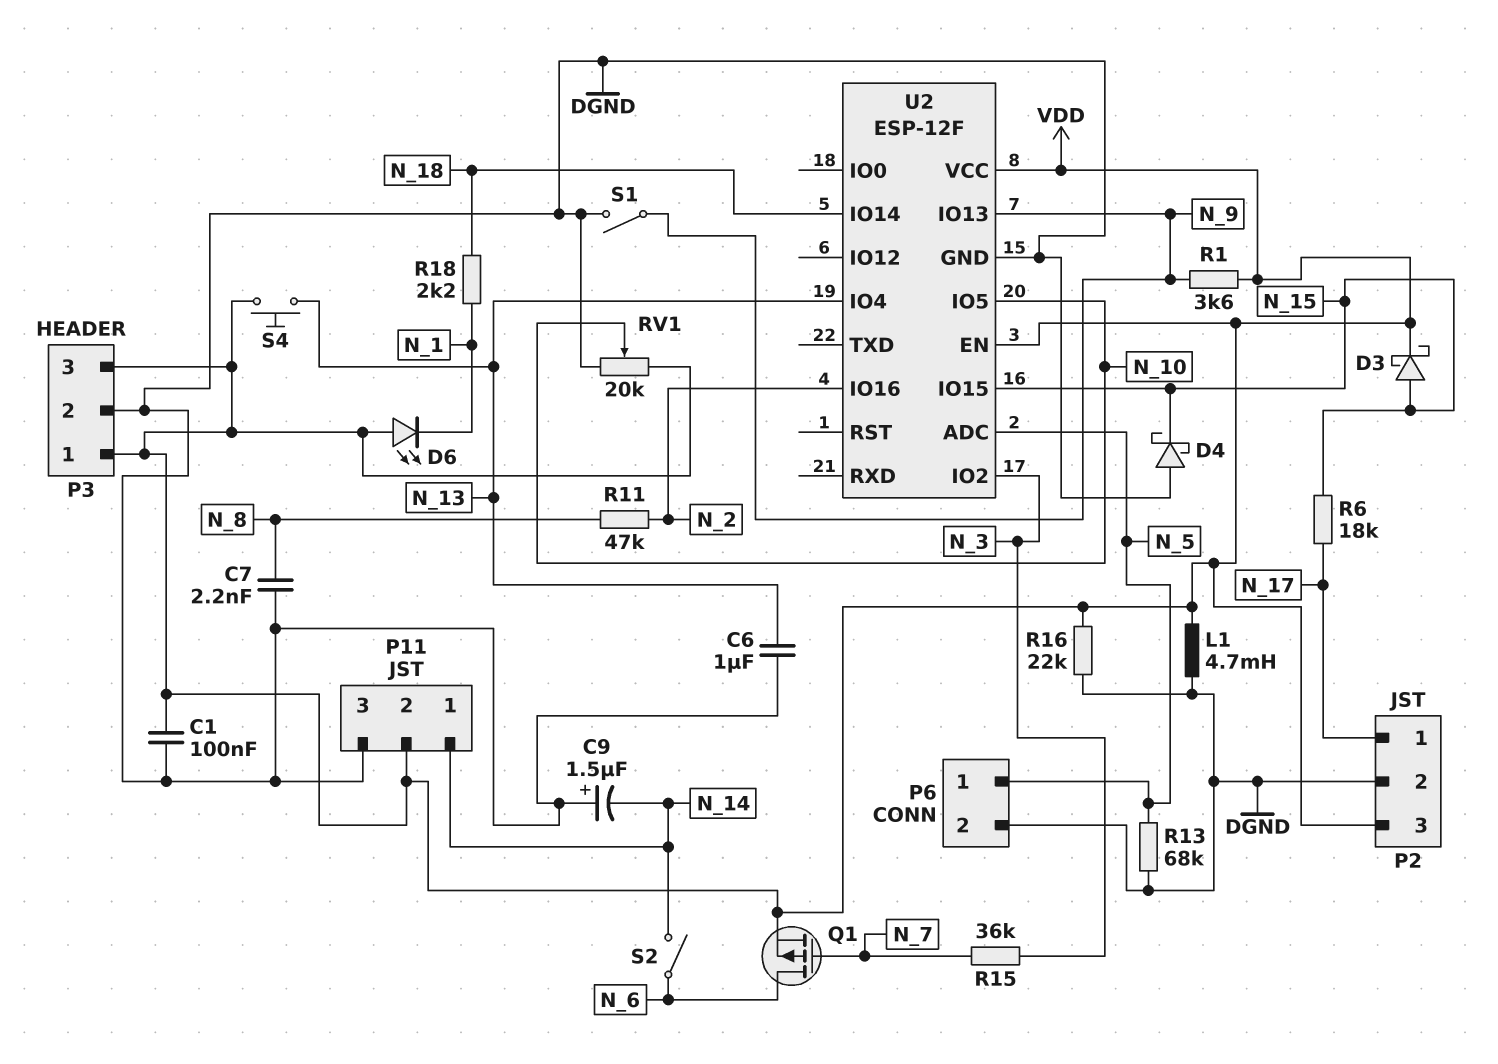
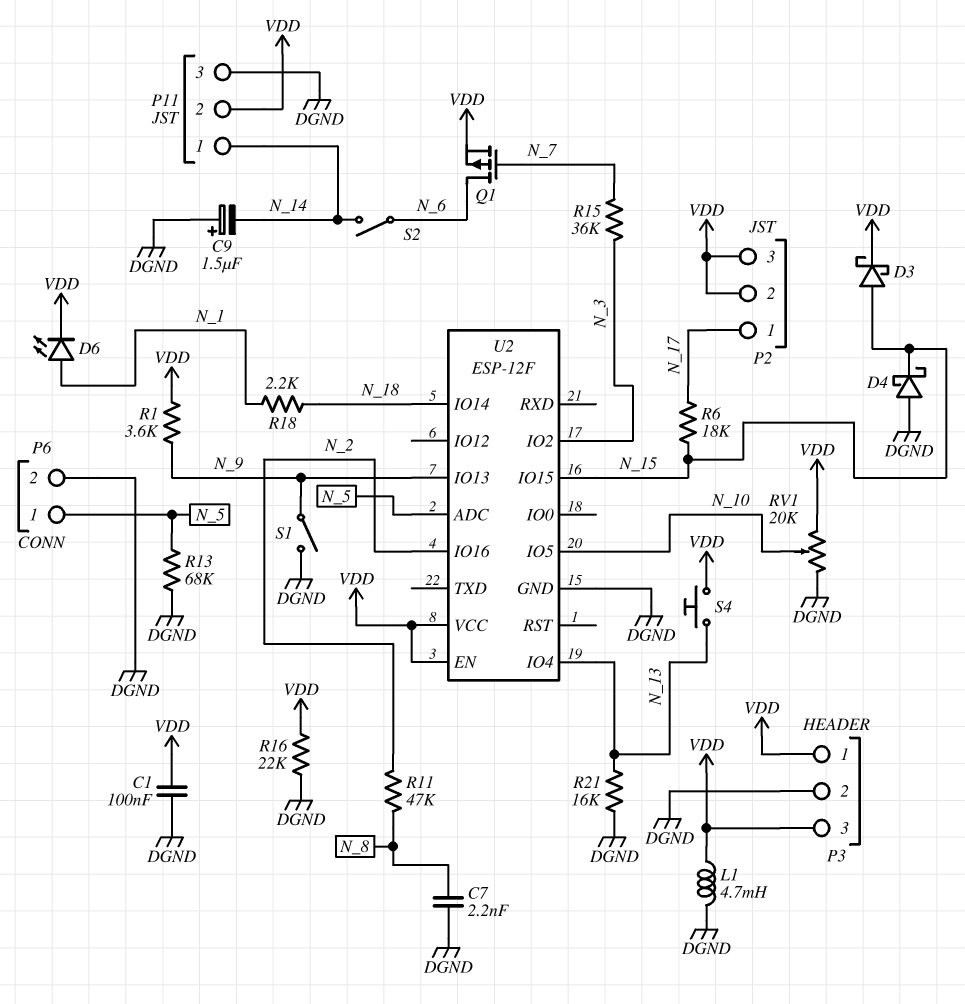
C6: 1uF (DGND, N_13) -> none
D6: LED (A VDD, K N_1) -> LED (A N_1, K VDD)
P2 pin 2: DGND -> VDD
R21: none -> 16k (DGND, N_13)

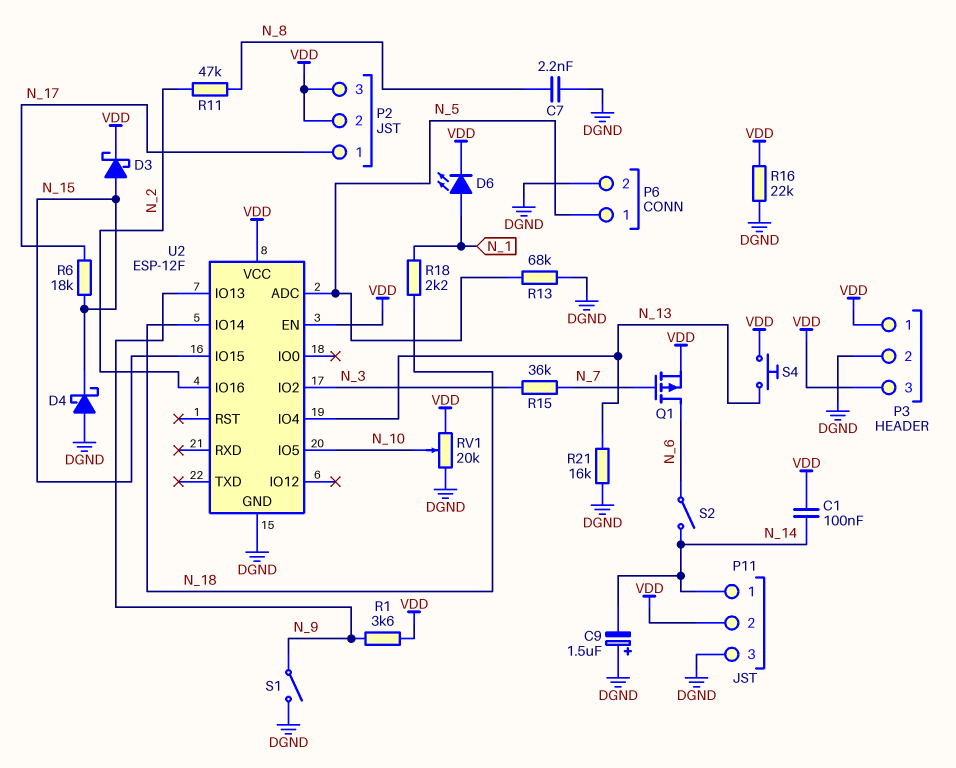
C1: 100nF (DGND, VDD) -> 100nF (N_14, VDD)
L1: 4.7mH (DGND, VDD) -> none

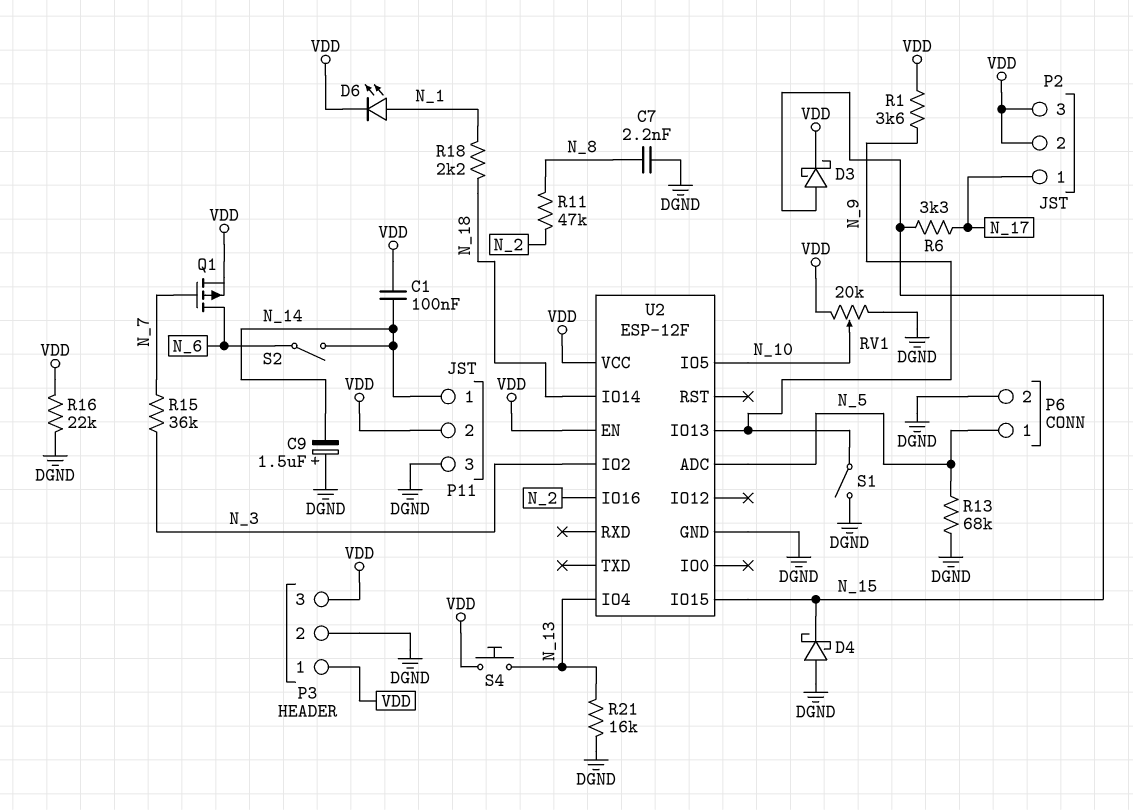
R6: 18k (N_15, N_17) -> 3.3k (N_15, N_17)

